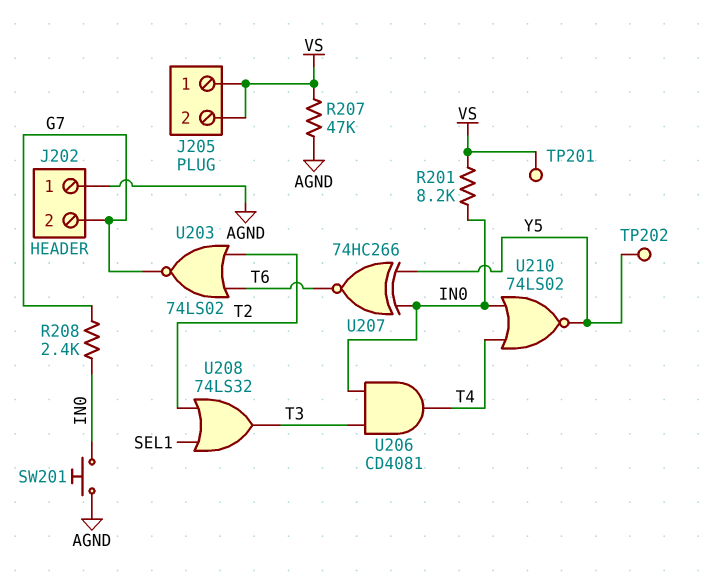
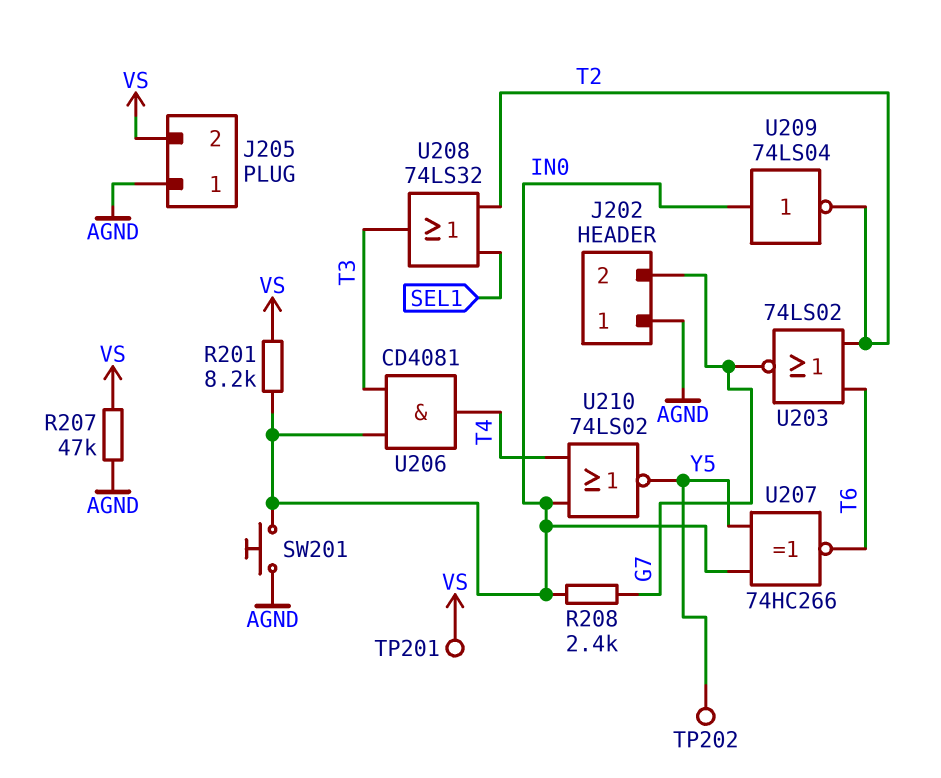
J205 pin 1: VS -> AGND
U209: none -> NOT 74LS04 (in IN0, out T2)

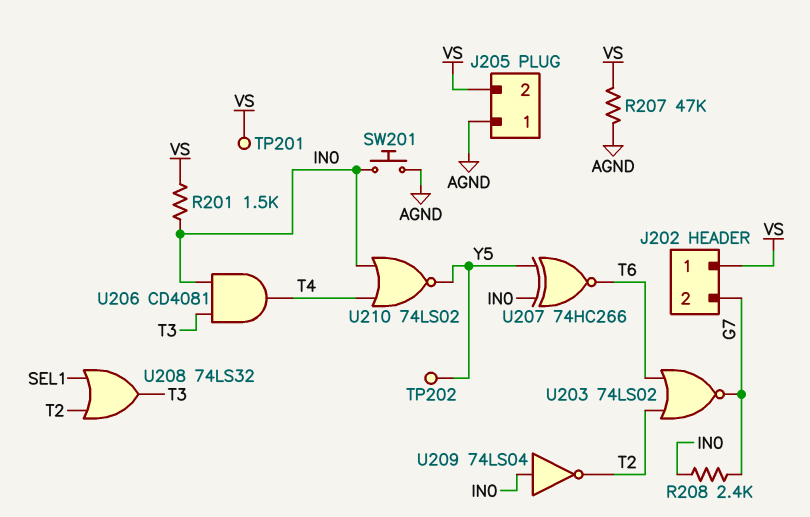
J202 pin 1: AGND -> VS
R201: 8.2k (IN0, VS) -> 1.5k (IN0, VS)

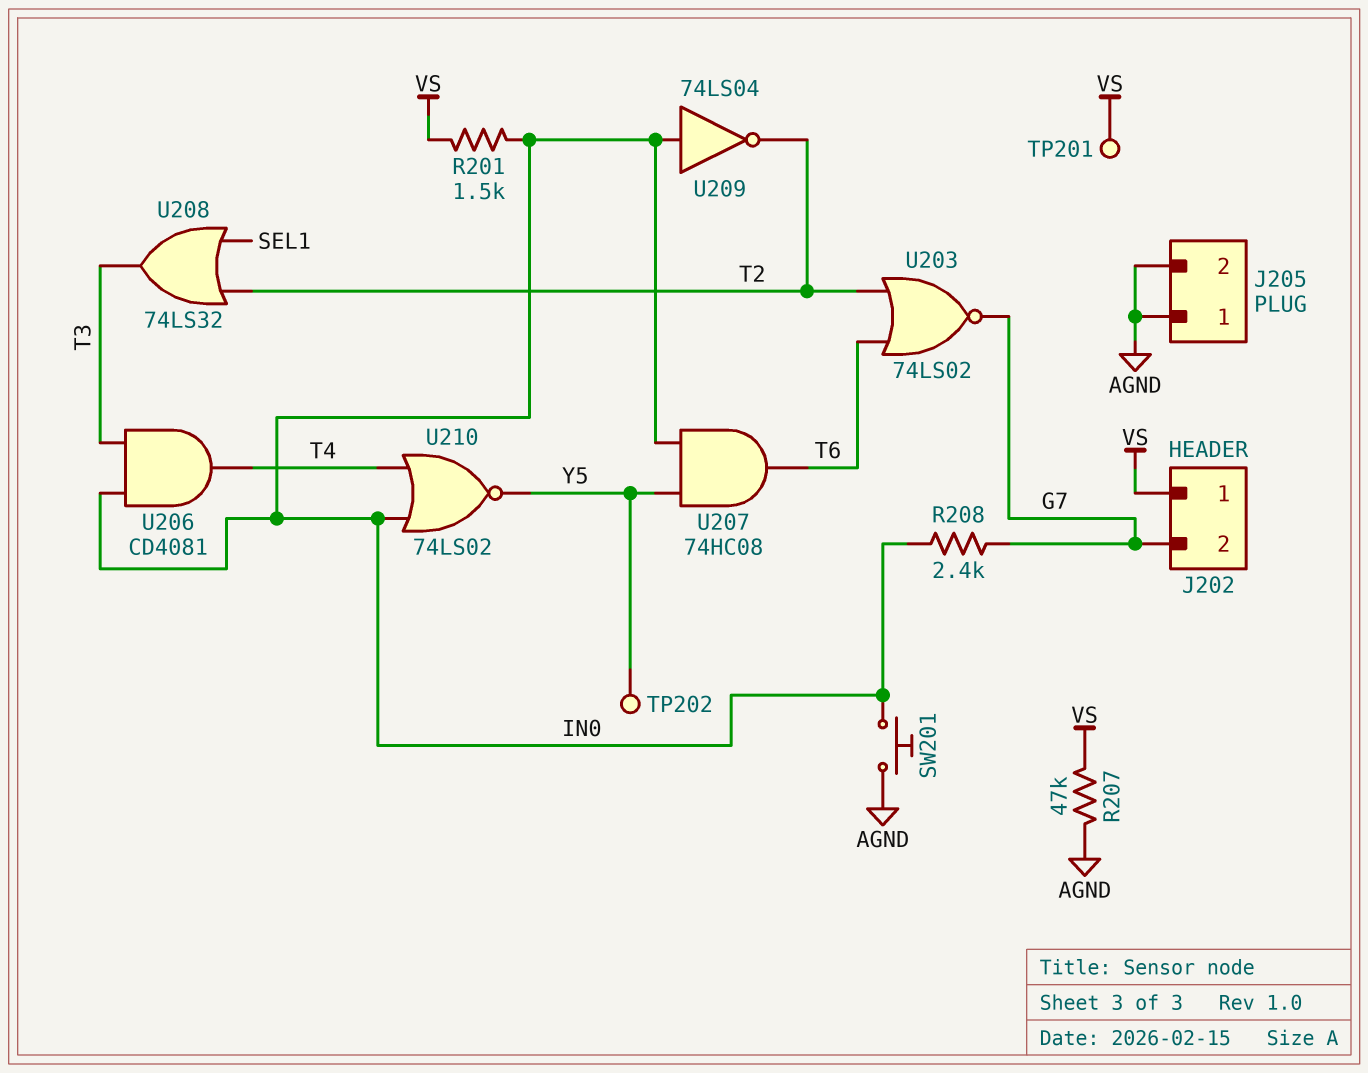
J205 pin 2: VS -> AGND
U207: XNOR 74HC266 (in IN0, in Y5, out T6) -> AND 74HC08 (in IN0, in Y5, out T6)

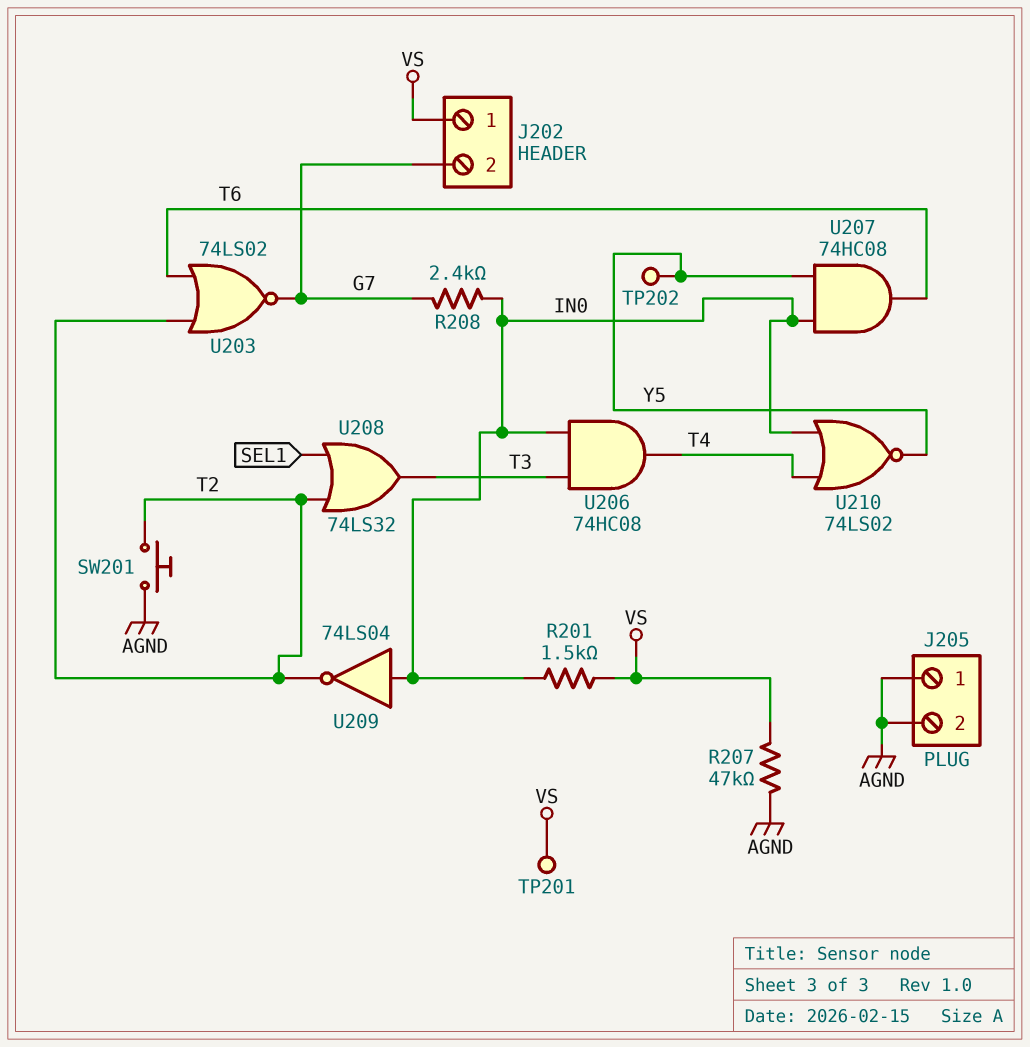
SW201: button (AGND, IN0) -> button (AGND, T2)
U206: AND CD4081 (in IN0, in T3, out T4) -> AND 74HC08 (in IN0, in T3, out T4)

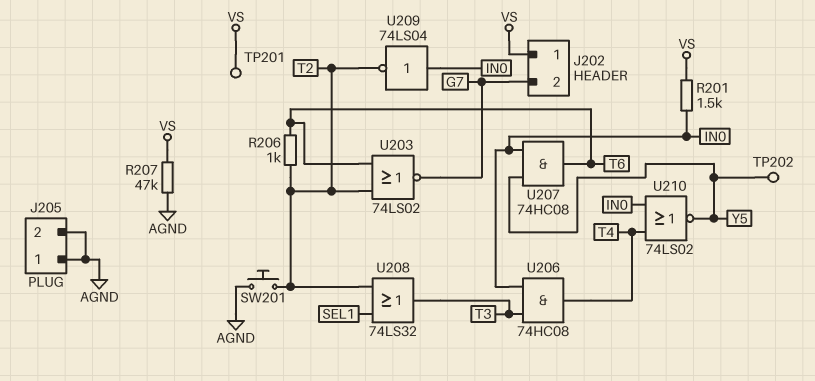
R206: none -> 1k (T2, T6)
R208: 2.4k (G7, IN0) -> none

